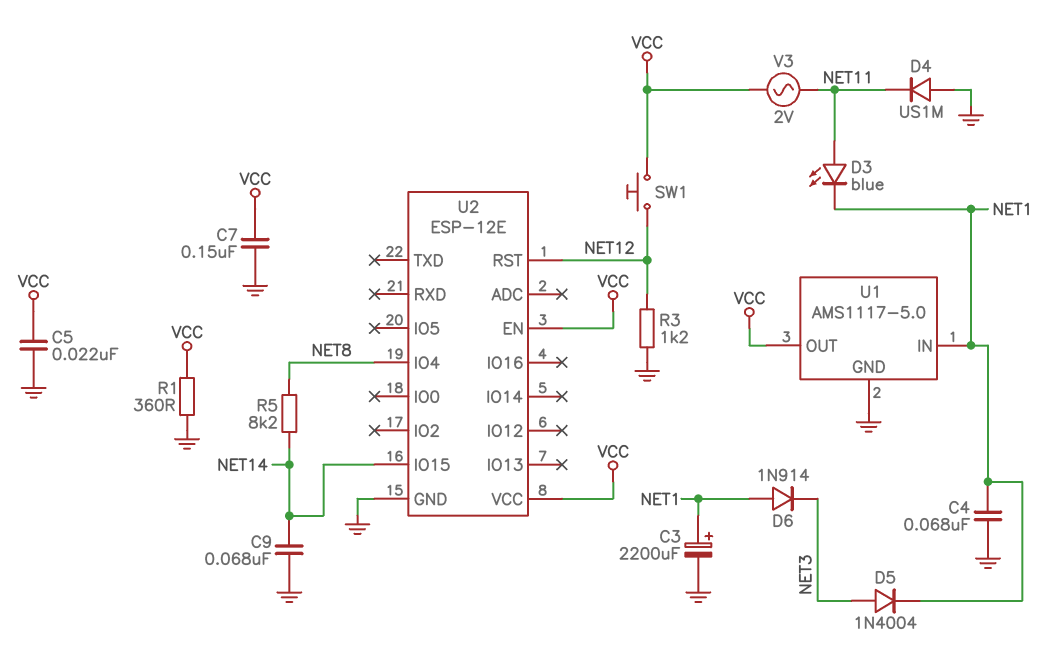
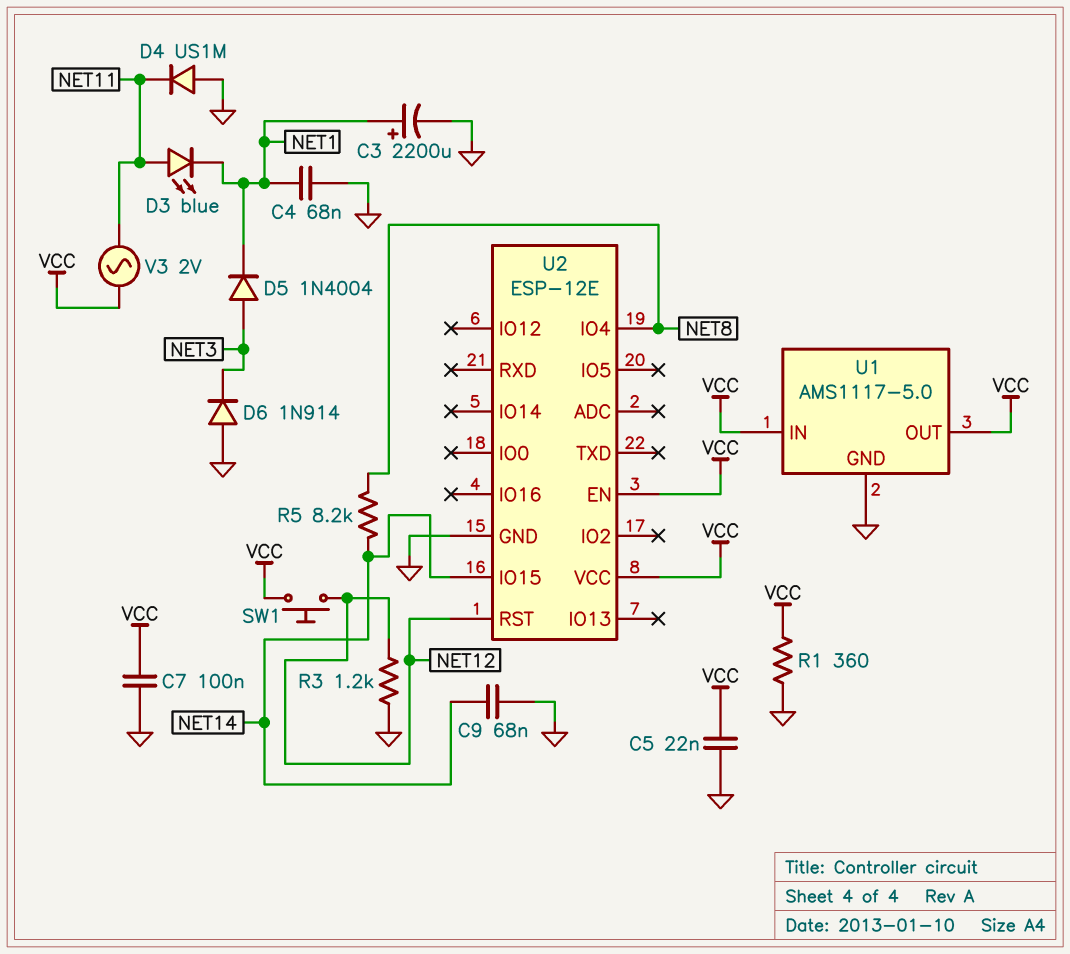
C7: 150nF (GND, VCC) -> 100nF (GND, VCC)
D6: diode 1N914 (A NET1, K NET3) -> diode 1N914 (A GND, K NET3)
U1 pin IN: NET1 -> VCC

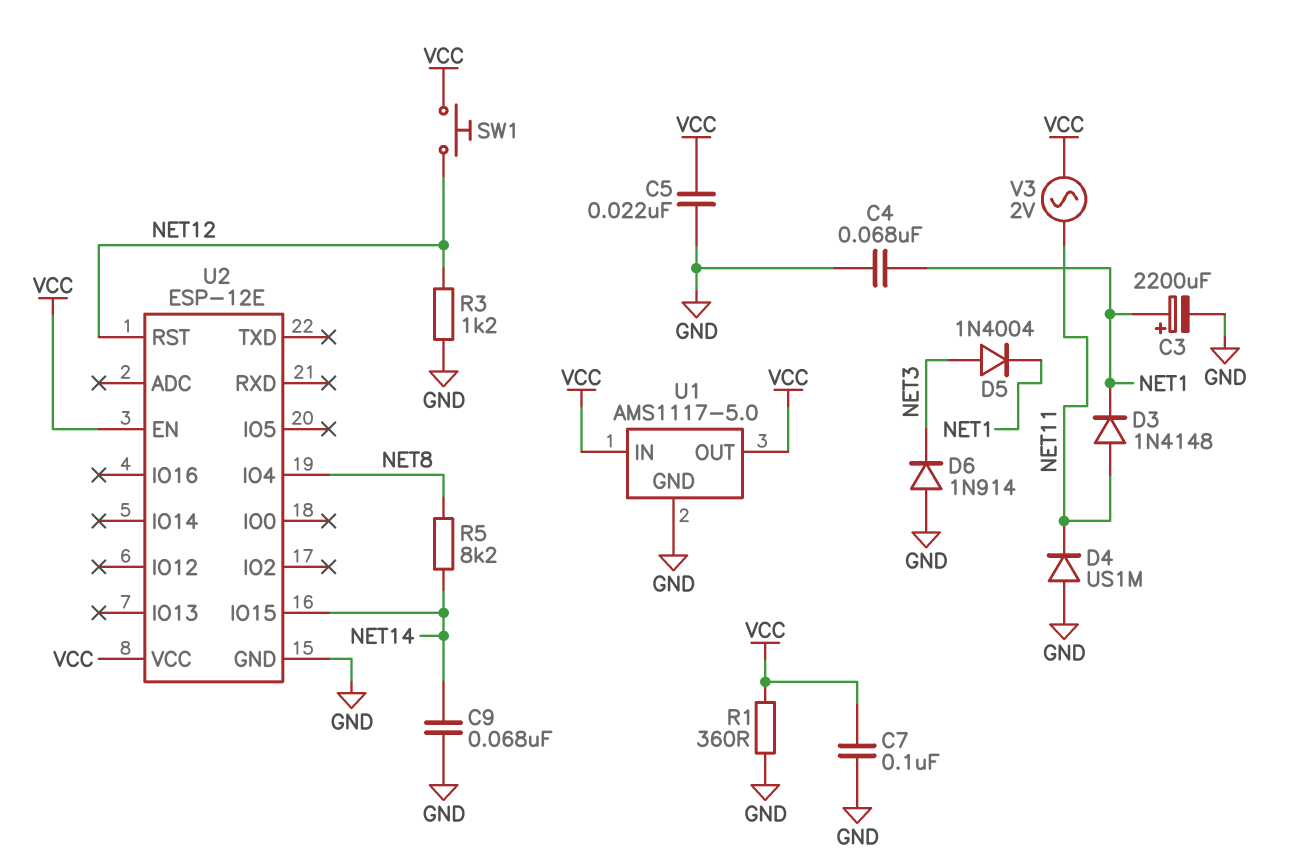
D3: LED blue (A NET11, K NET1) -> diode 1N4148 (A NET11, K NET1)

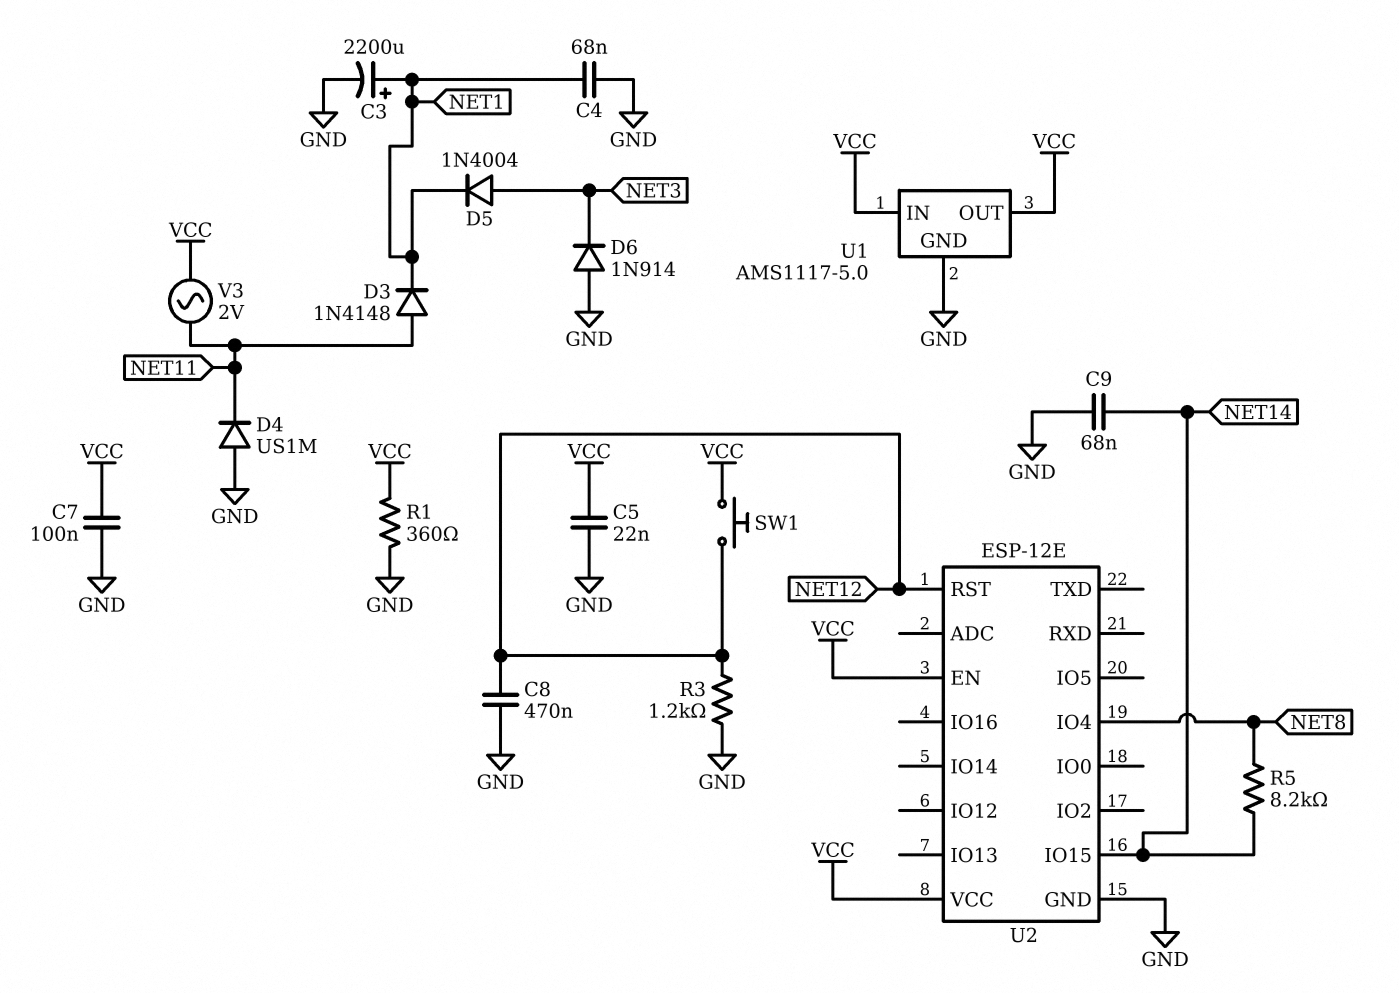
C8: none -> 470nF (GND, NET12)

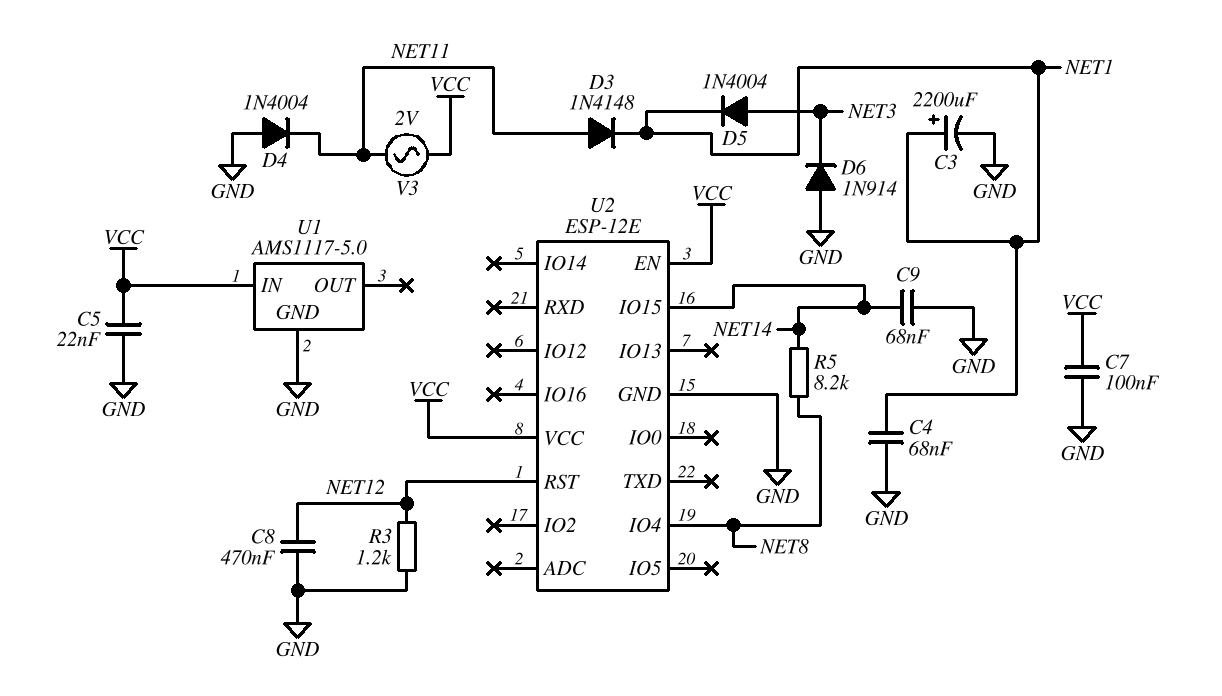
D4: diode US1M (A GND, K NET11) -> diode 1N4004 (A GND, K NET11)
R1: 360 (GND, VCC) -> none
SW1: button (NET12, VCC) -> none
U1 pin OUT: VCC -> none

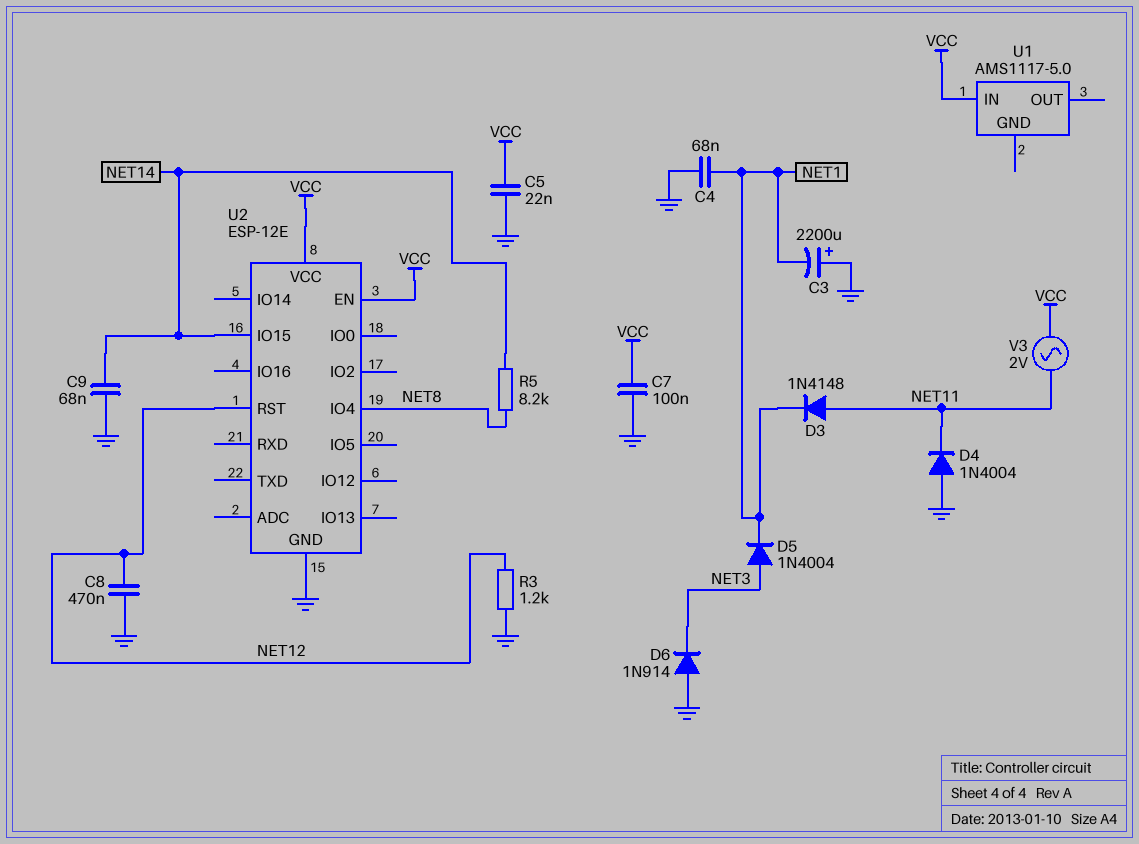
C3: 2200uF (plus NET1, minus GND) -> 2200uF (plus GND, minus NET1)
U1 pin GND: GND -> none

